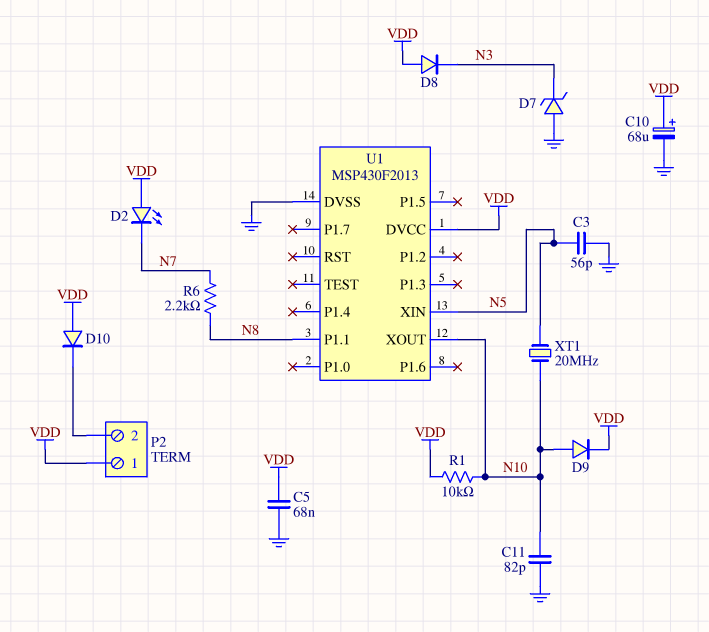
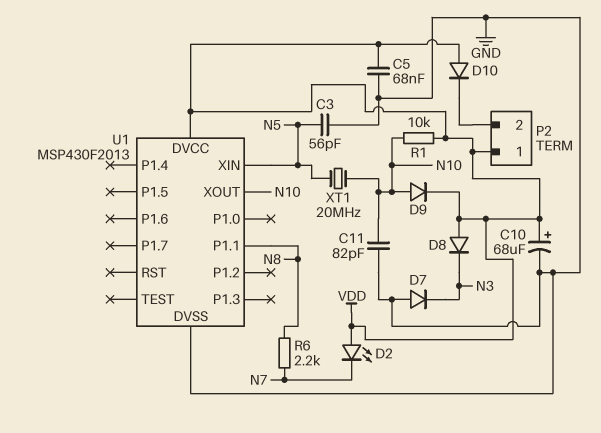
D7: zener (A GND, K N3) -> diode (A GND, K N3)

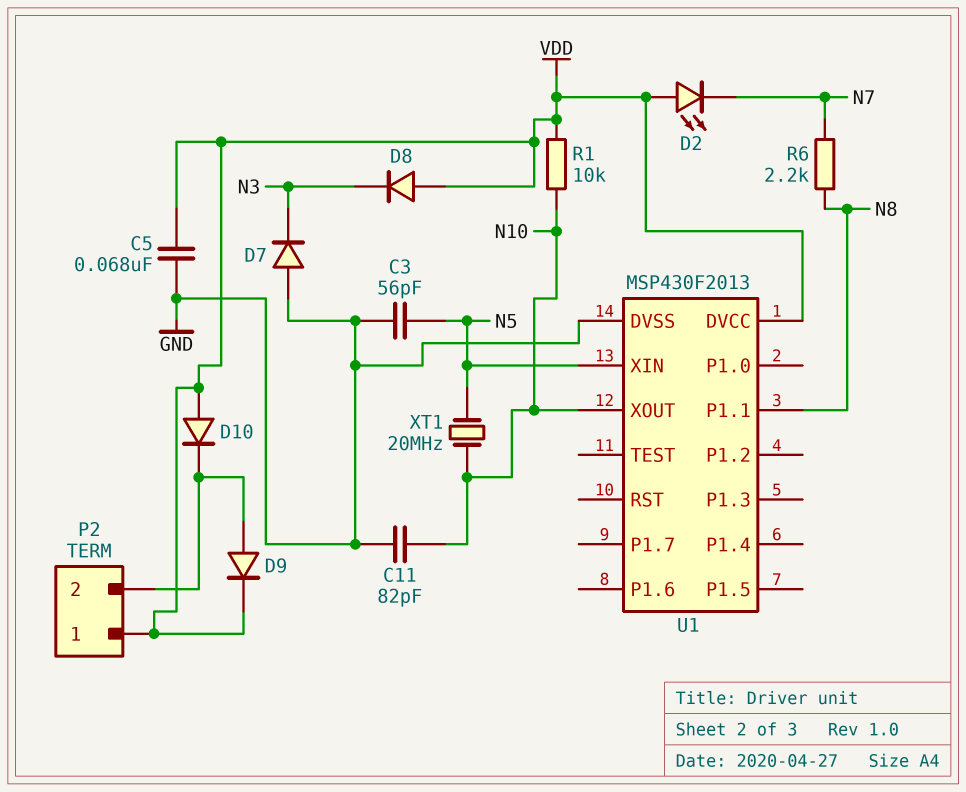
C10: 68uF (plus VDD, minus GND) -> none
D9: diode (A N10, K VDD) -> diode (A P2/2, K VDD)

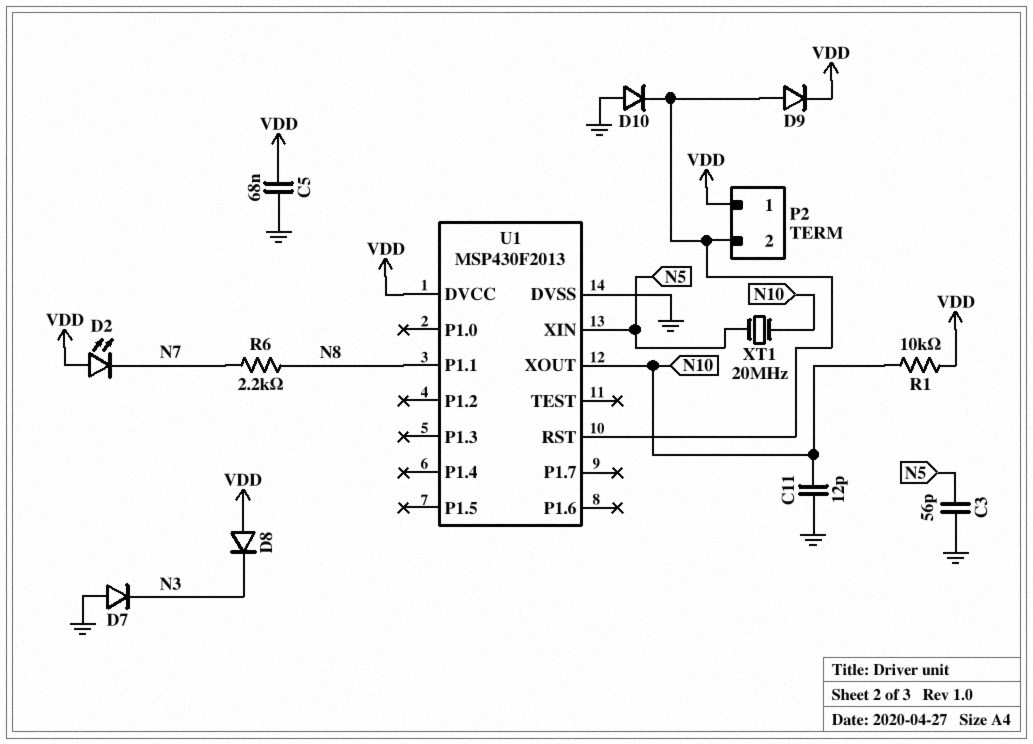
C11: 82pF (GND, N10) -> 12pF (GND, N10)
D10: diode (A VDD, K P2/2) -> diode (A GND, K P2/2)
U1 pin RST: none -> P2/2

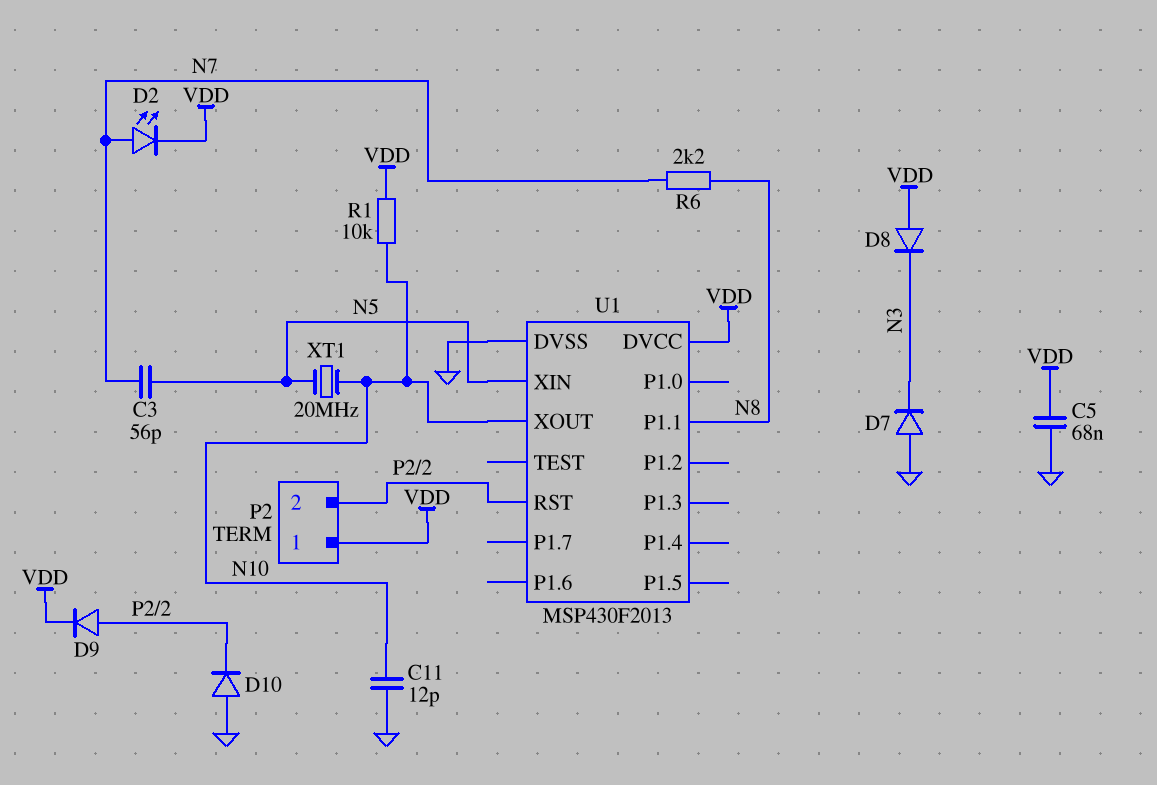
C3: 56pF (GND, N5) -> 56pF (N5, N7)
D2: LED (A VDD, K N7) -> LED (A N7, K VDD)

